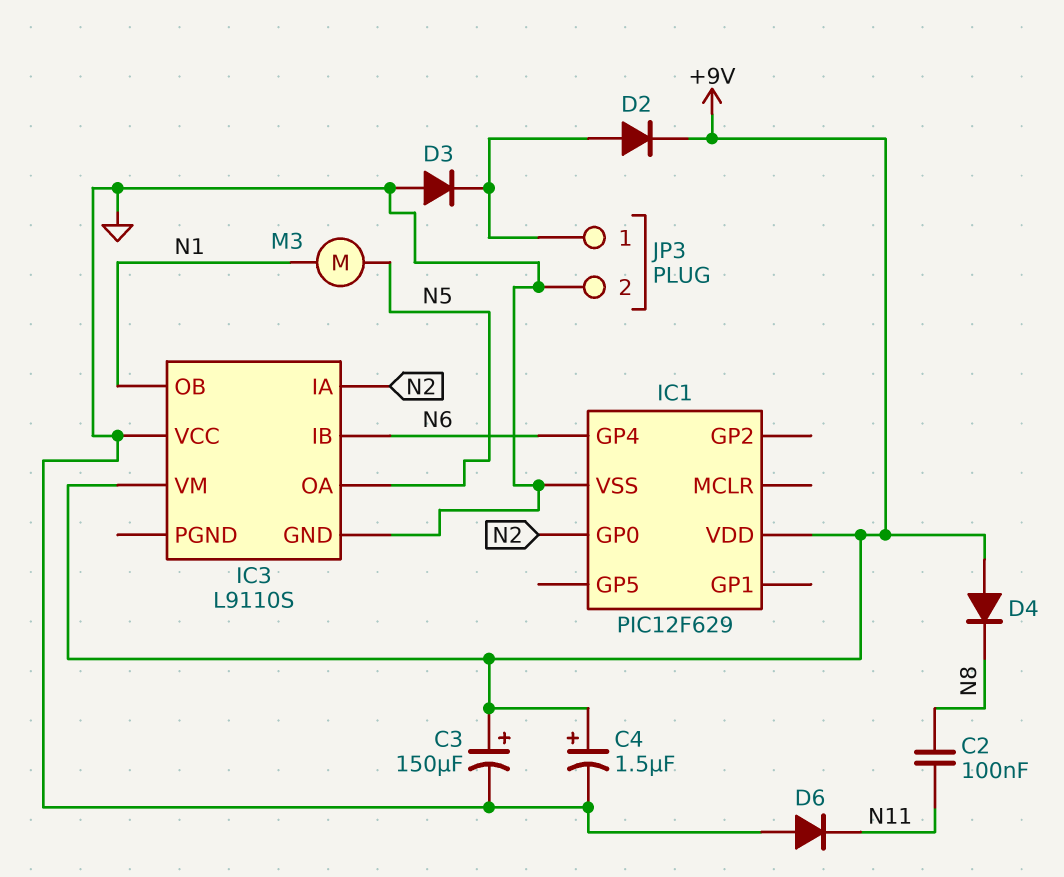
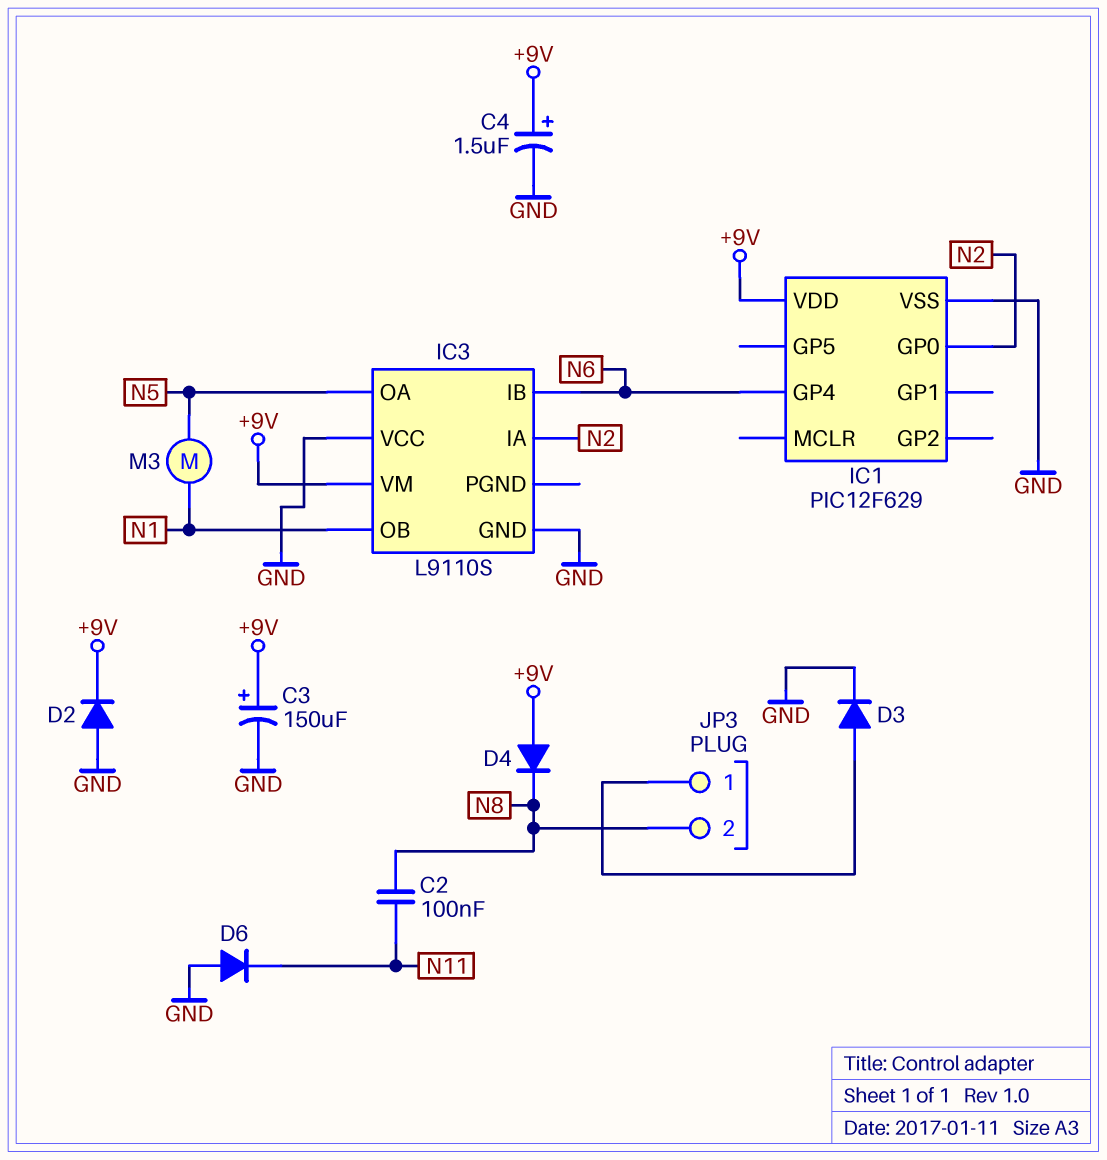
D2: diode (A JP3/1, K +9V) -> diode (A GND, K +9V)
D3: diode (A GND, K JP3/1) -> diode (A JP3/1, K GND)
JP3 pin 2: GND -> N8

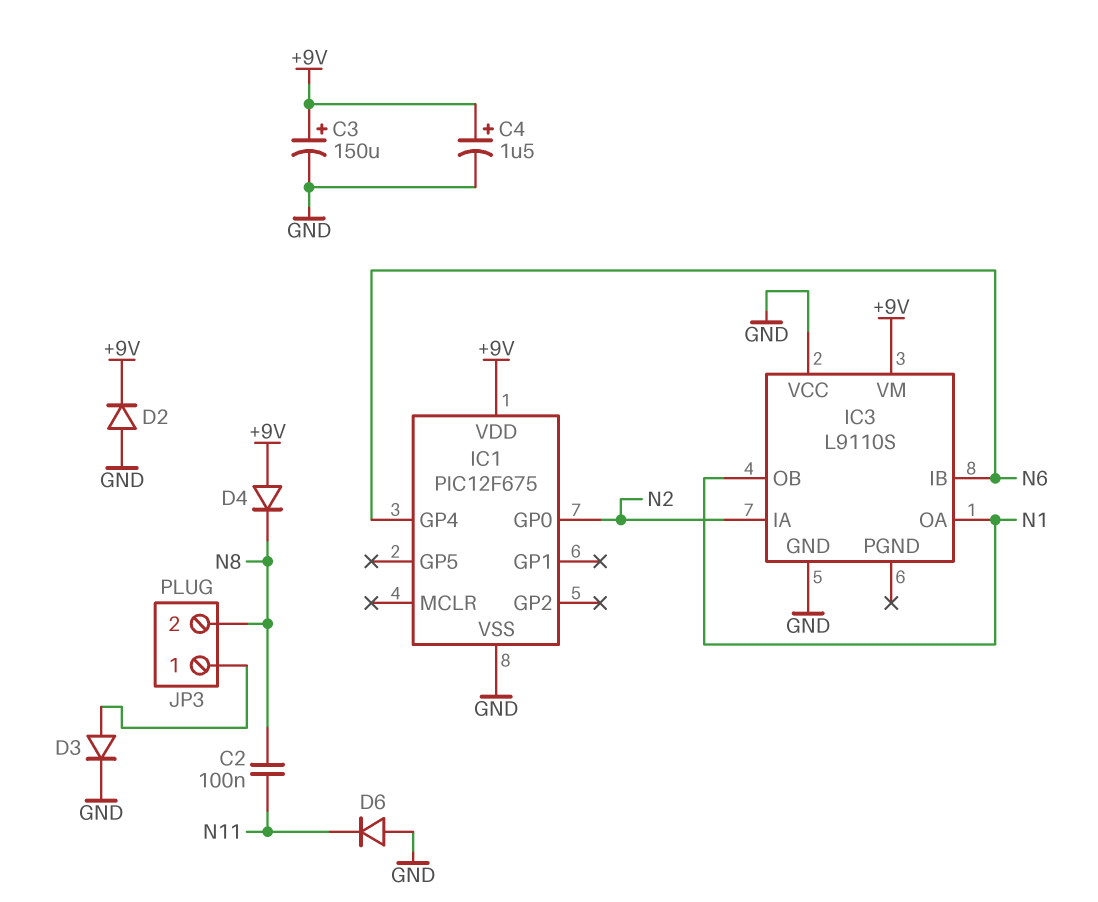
IC1: PIC12F629 -> PIC12F675
IC3 pin OA: N5 -> N1
M3: motor (N1, N5) -> none

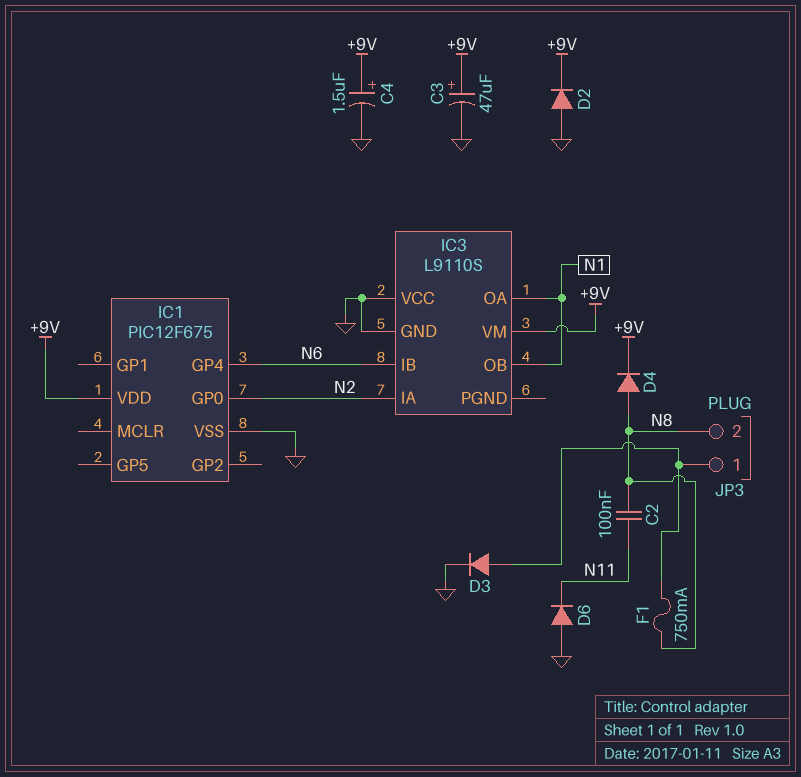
C3: 150uF (plus +9V, minus GND) -> 47uF (plus +9V, minus GND)
D4: diode (A +9V, K N8) -> diode (A N8, K +9V)
F1: none -> 750mA (JP3/1, N8)

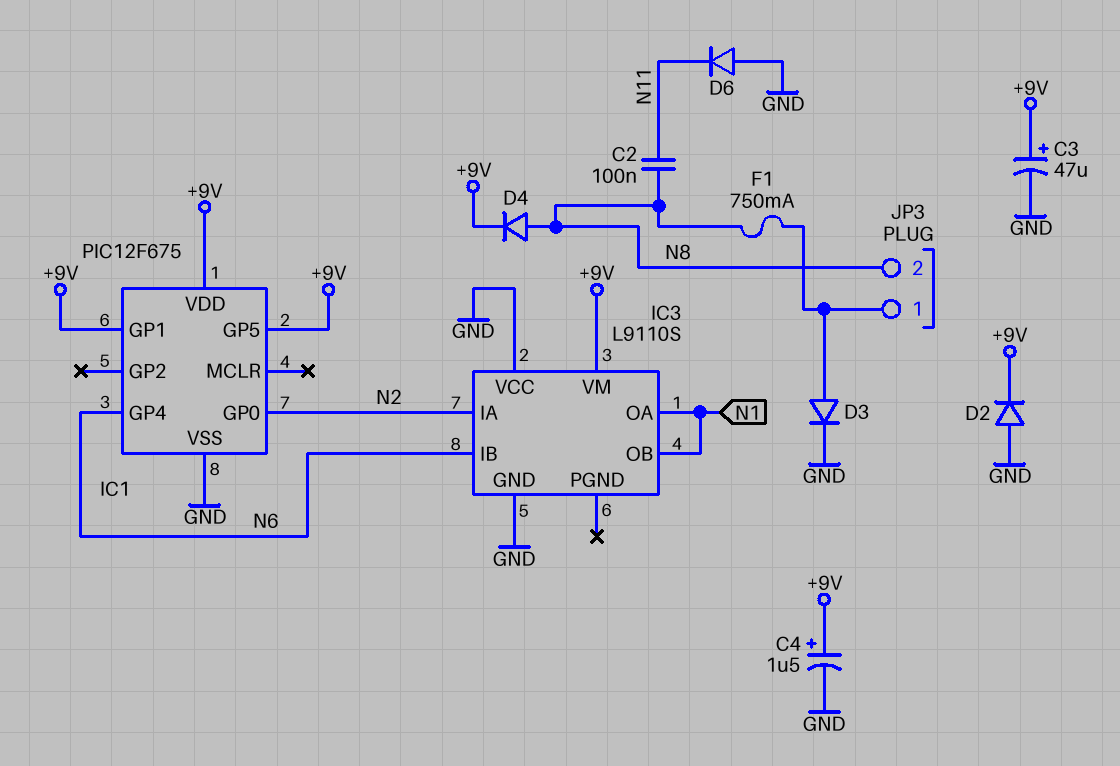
IC1 pin GP1: none -> +9V
IC1 pin GP5: none -> +9V

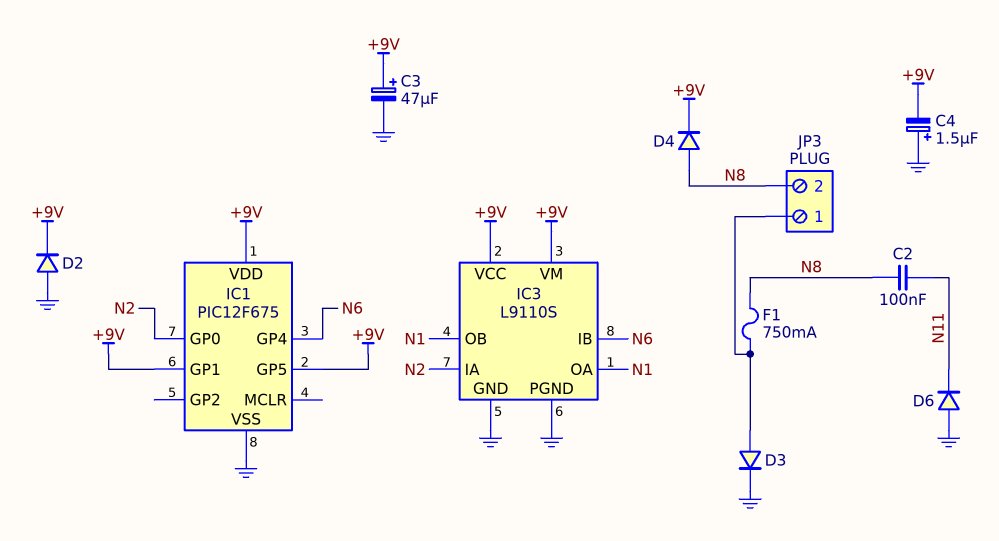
C4: 1.5uF (plus +9V, minus GND) -> 1.5uF (plus GND, minus +9V)
IC3 pin PGND: none -> GND
IC3 pin VCC: GND -> +9V

